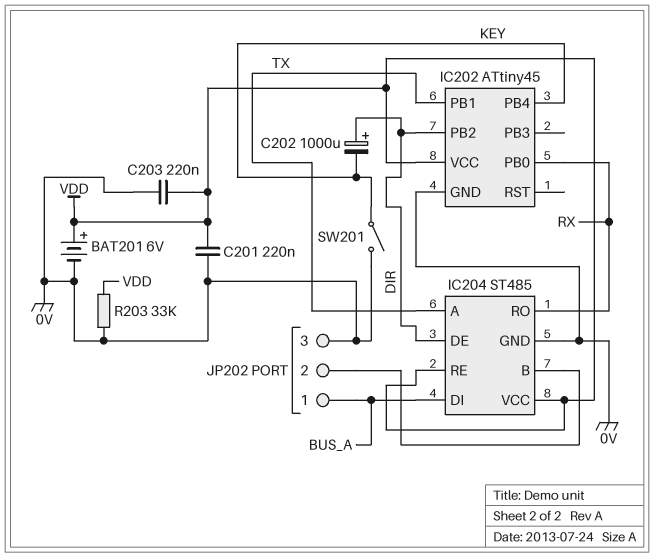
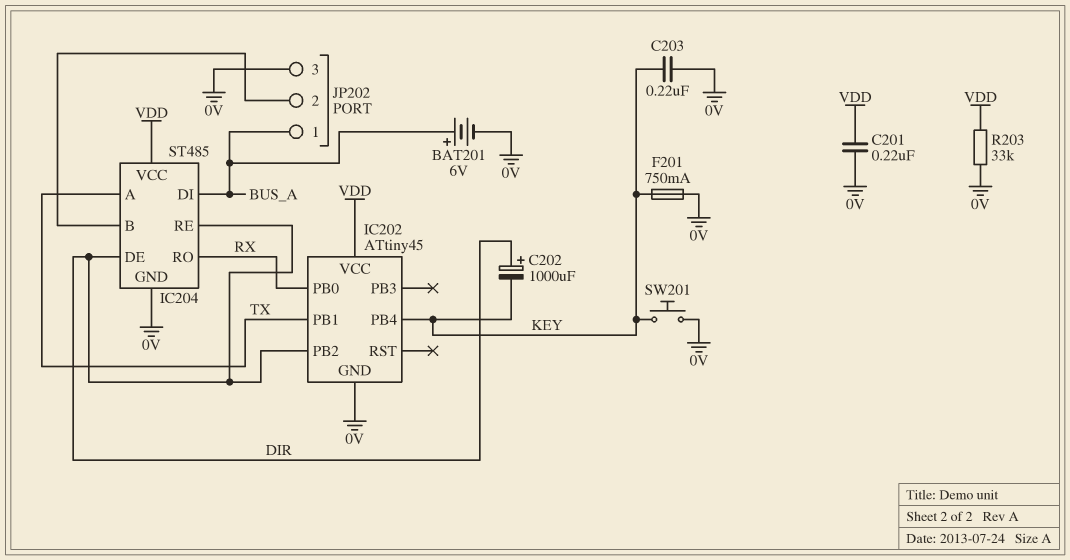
BAT201: 6V (plus VDD, minus 0V) -> 6V (plus BUS_A, minus 0V)
C203: 220nF (0V, VDD) -> 220nF (0V, KEY)
F201: none -> 750mA (0V, KEY)
IC204 pin RE: VDD -> DIR
SW201: switch (0V, KEY) -> button (0V, KEY)

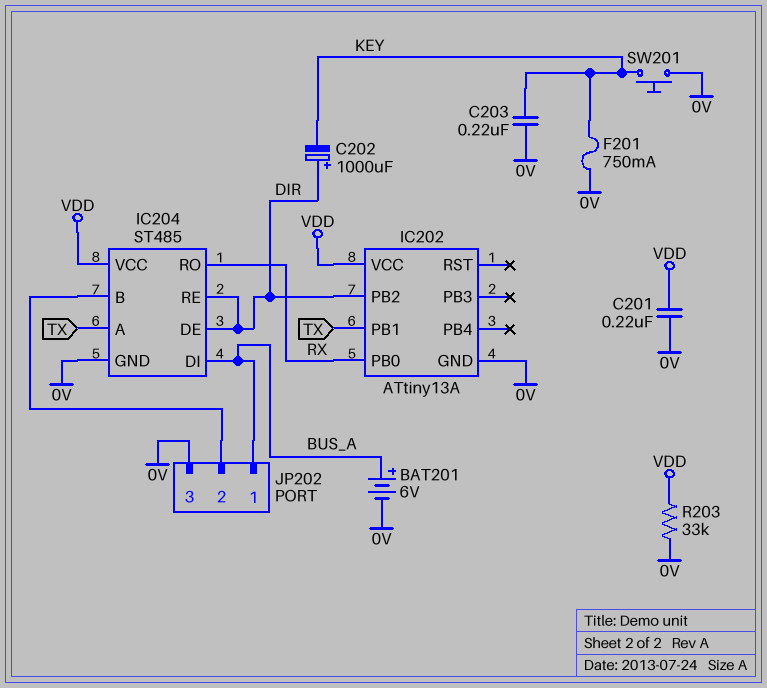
IC202: ATtiny45 -> ATtiny13A
IC202 pin PB4: KEY -> none

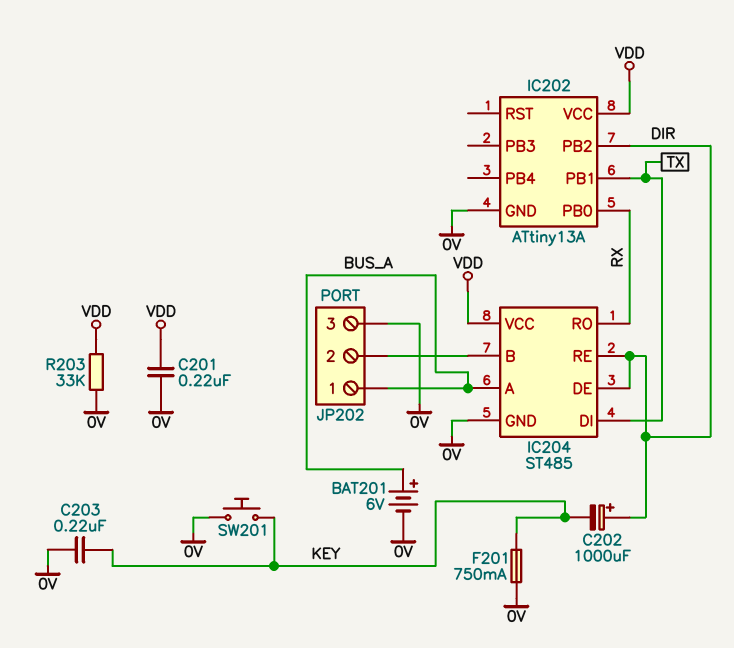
IC204 pin A: TX -> BUS_A
IC204 pin DI: BUS_A -> TX

